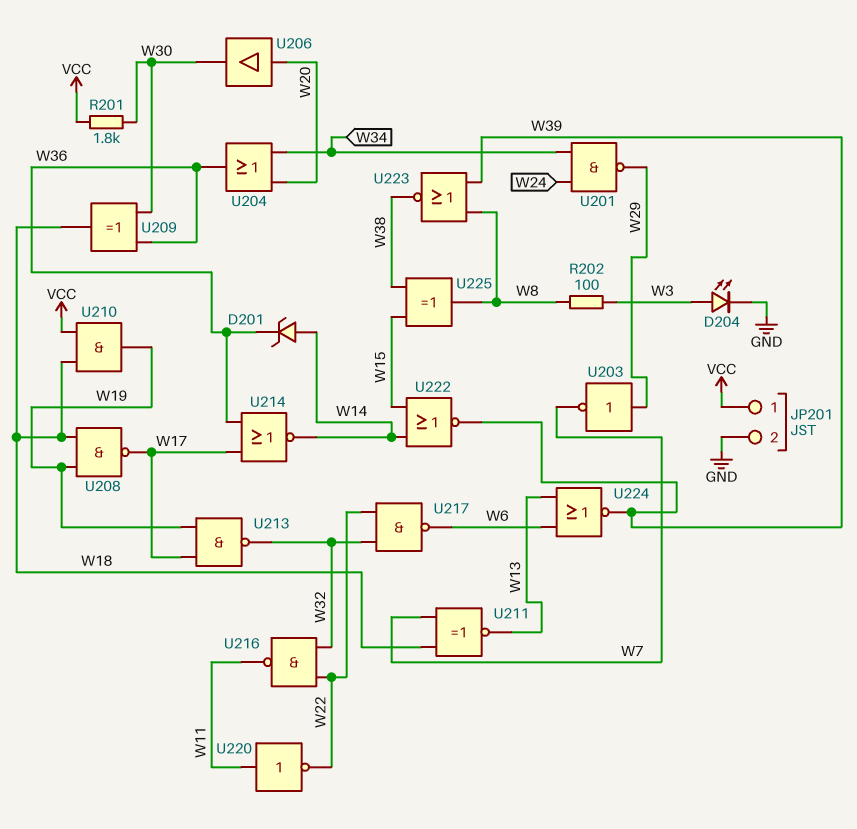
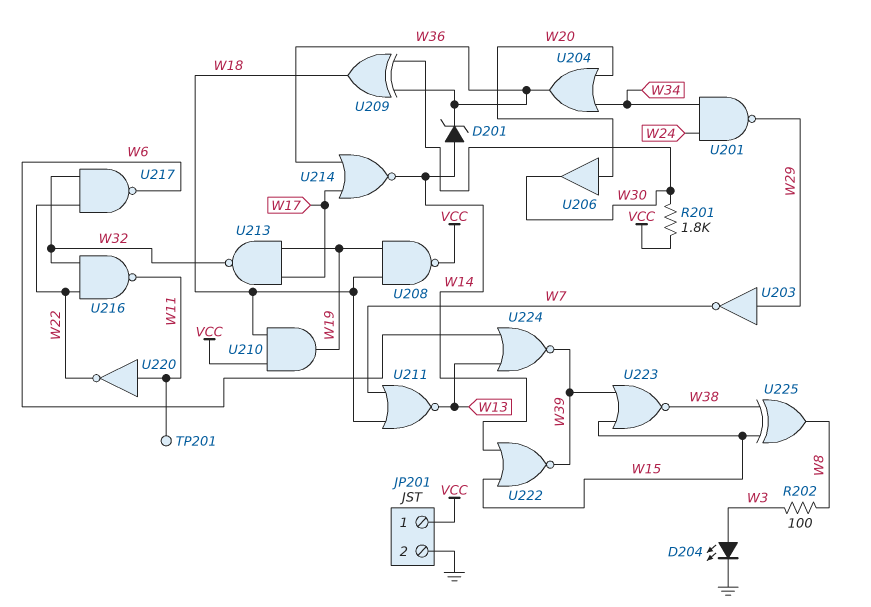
TP201: none -> test point (W11)
U208: NAND (in W18, in W19, out W17) -> NAND (in W18, in W19, out VCC)
U211: XNOR (in W7, in W18, out W13) -> NOR (in W7, in W18, out W13)
U223: NOR (in W8, in W39, out W38) -> NOR (in W15, in W39, out W38)

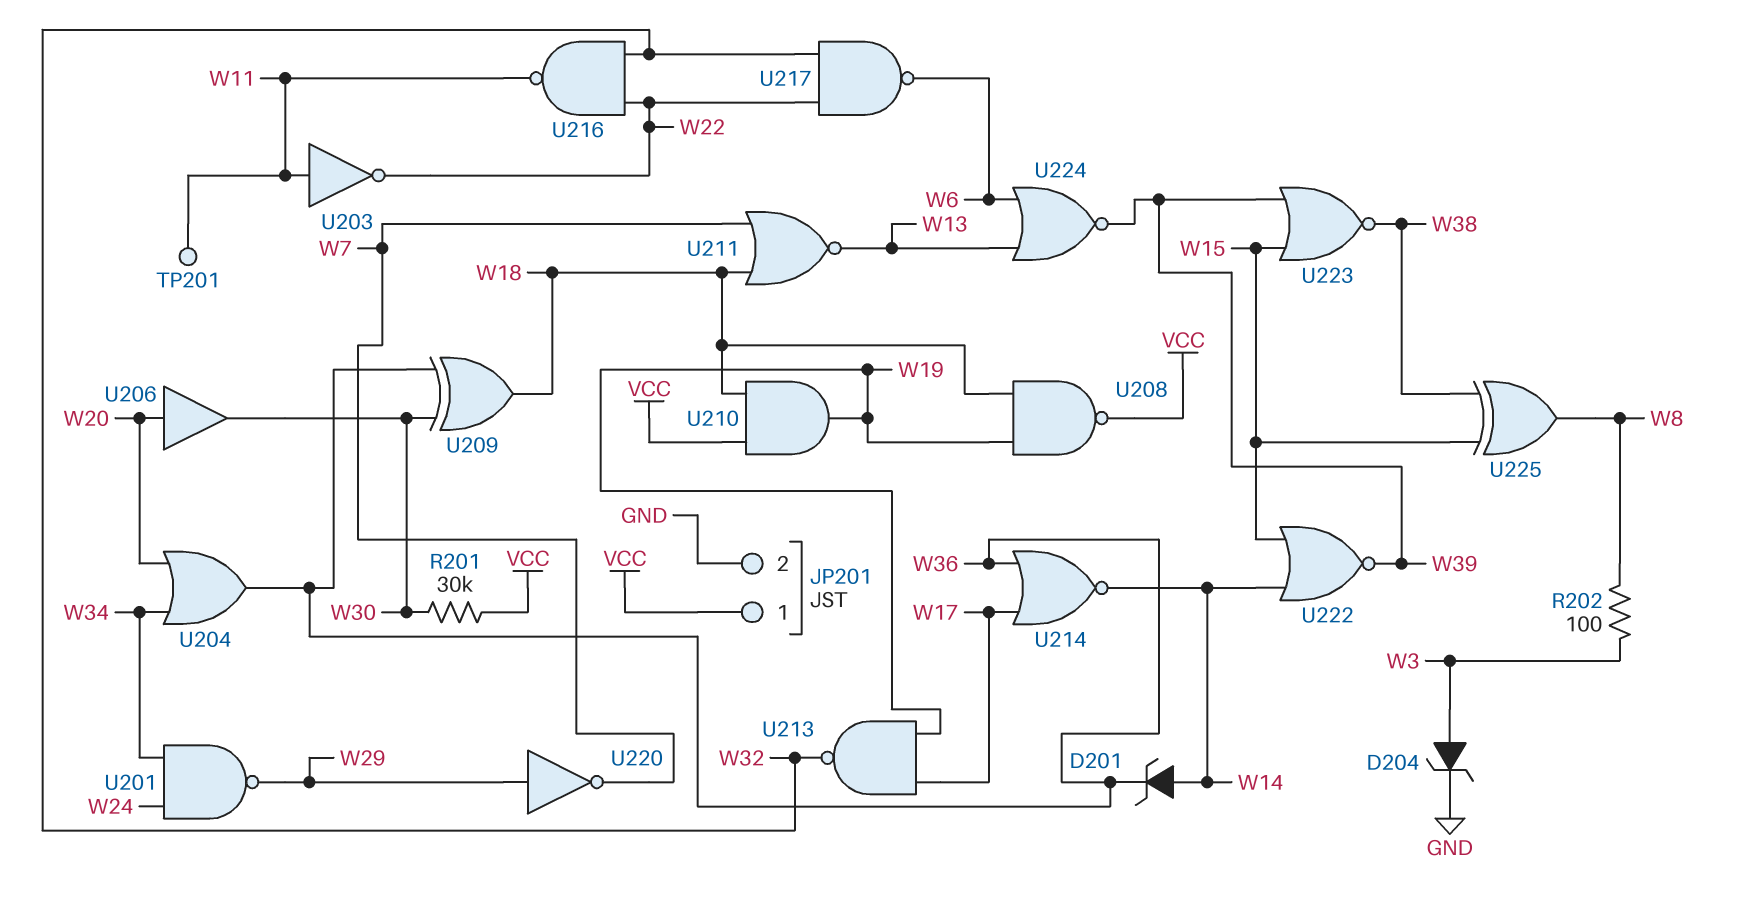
D204: LED (A W3, K GND) -> zener (A W3, K GND)
R201: 1.8k (VCC, W30) -> 30k (VCC, W30)
U203: NOT (in W29, out W7) -> NOT (in W11, out W22)
U220: NOT (in W11, out W22) -> NOT (in W29, out W7)

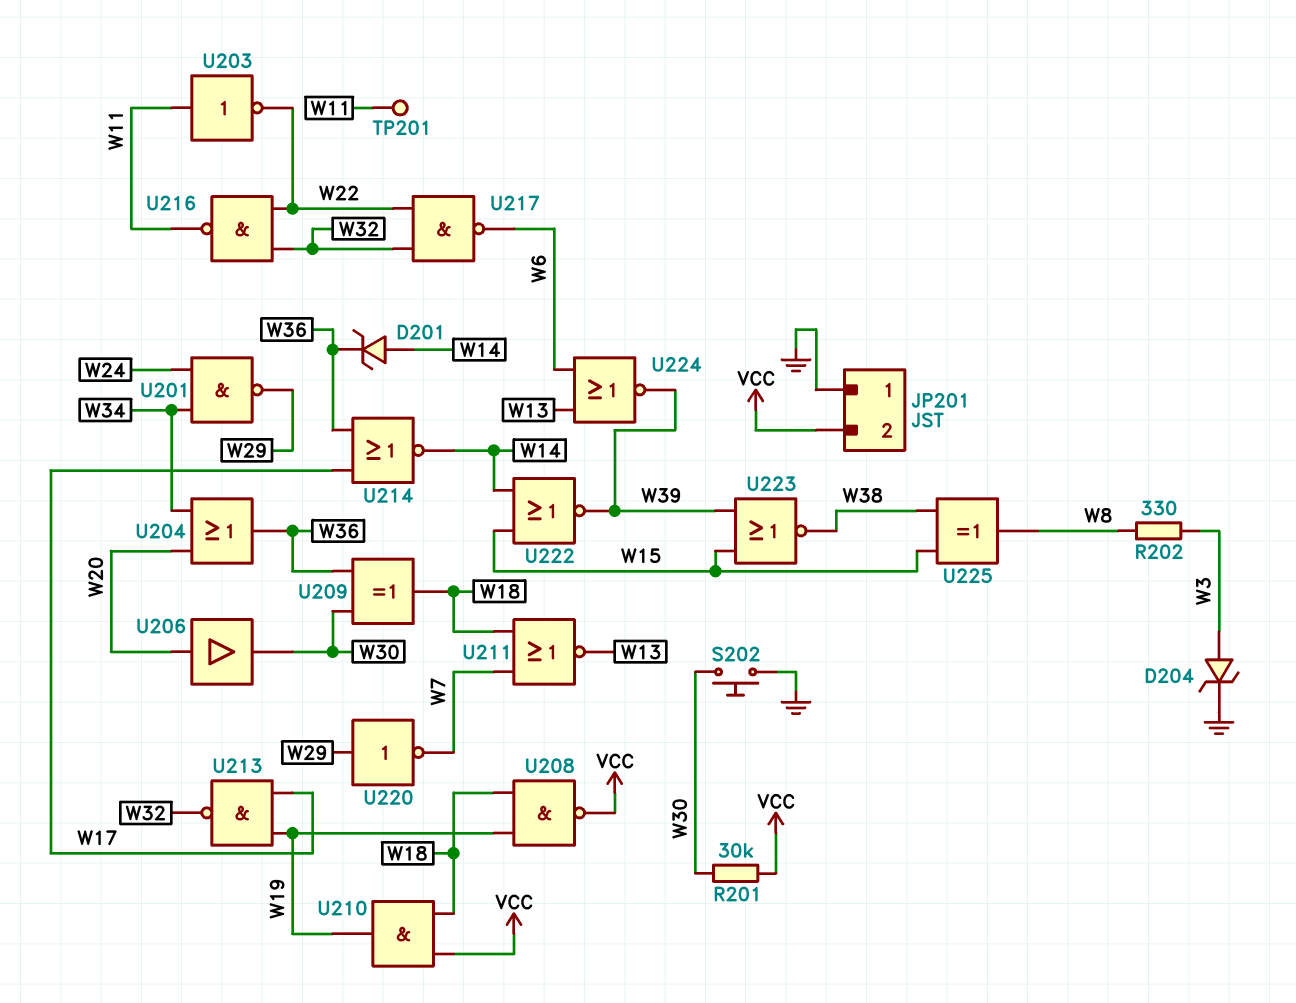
JP201 pin 1: VCC -> GND
JP201 pin 2: GND -> VCC
R202: 100 (W3, W8) -> 330 (W3, W8)
S202: none -> button (GND, W30)

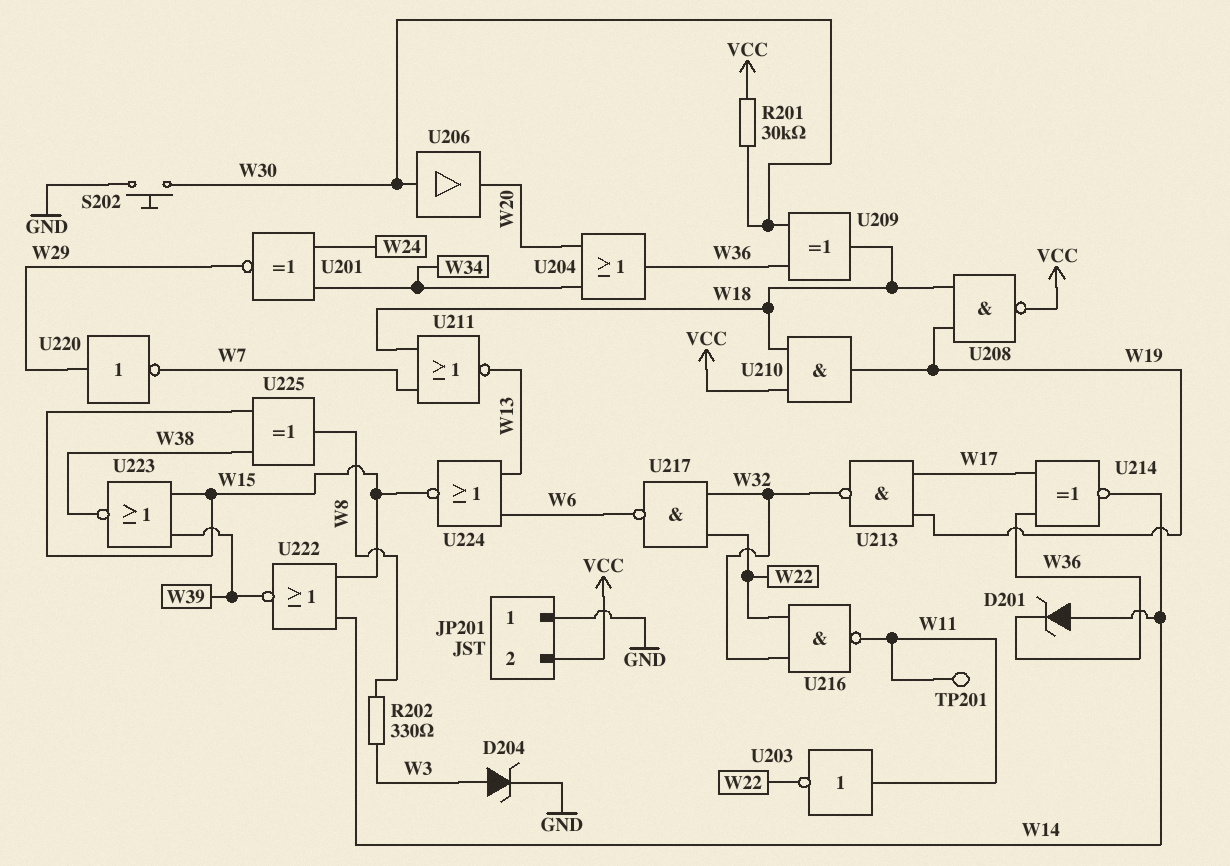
U201: NAND (in W24, in W34, out W29) -> XNOR (in W24, in W34, out W29)
U206: buffer (in W20, out W30) -> buffer (in W30, out W20)
U214: NOR (in W17, in W36, out W14) -> XNOR (in W17, in W36, out W14)
U224: NOR (in W6, in W13, out W39) -> NOR (in W6, in W13, out W15)

